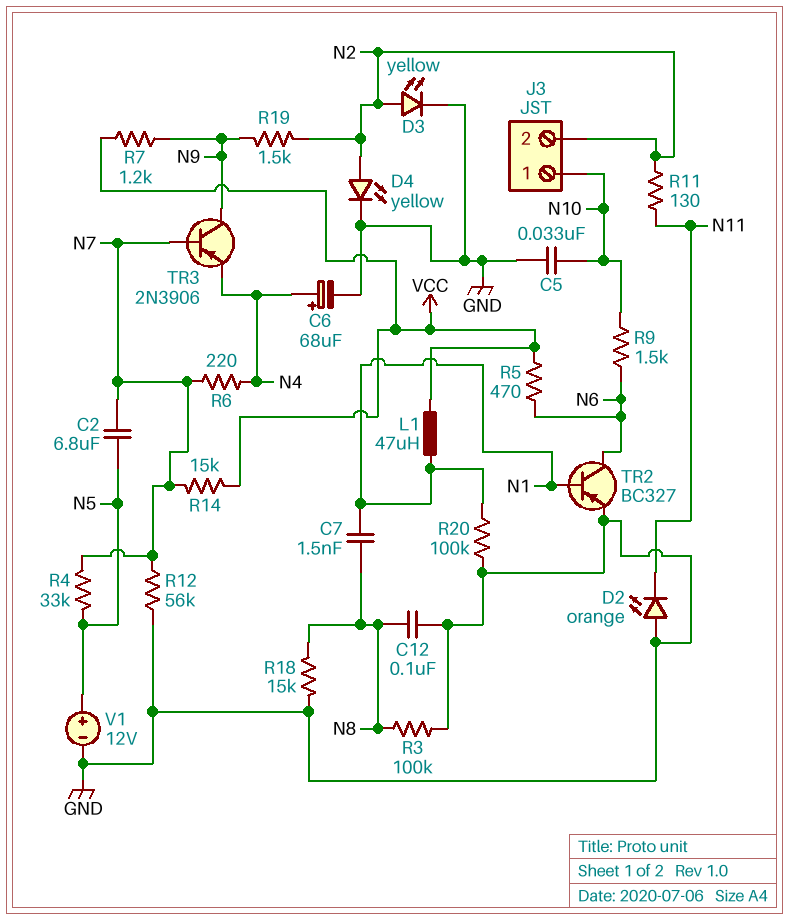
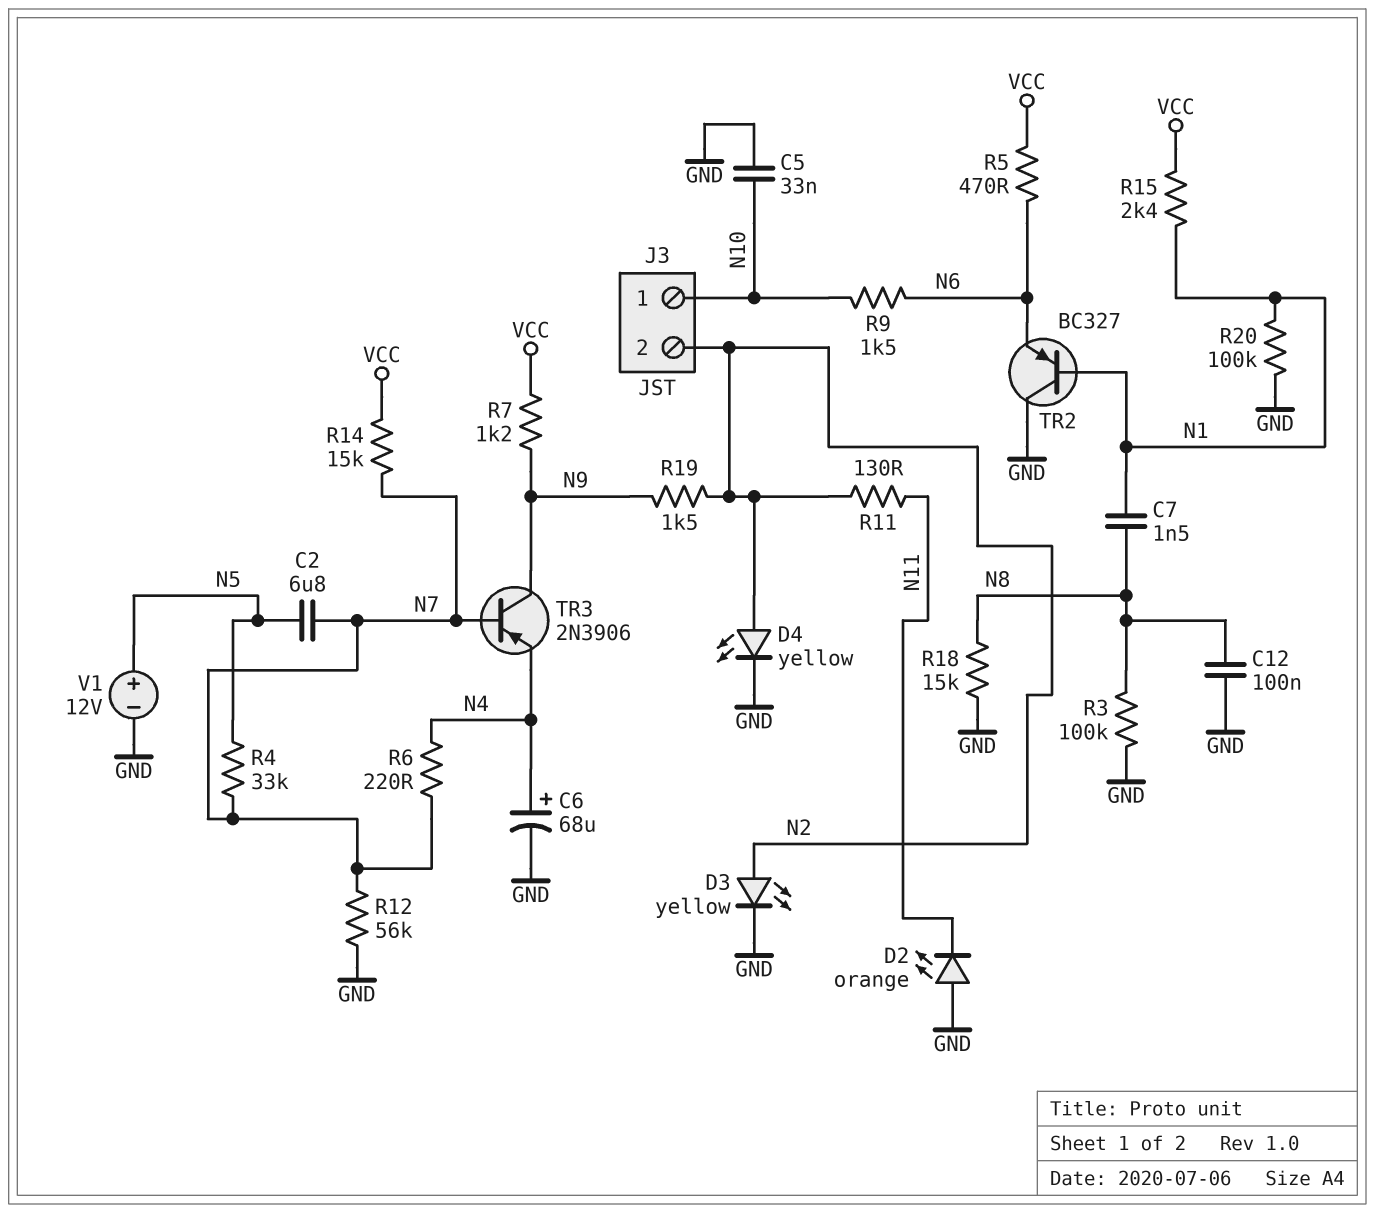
L1: 47uH (N1, VCC) -> none
R15: none -> 2.4k (N1, VCC)
TR2: PNP BC327 (B N1, C N6, E GND) -> PNP BC327 (B N1, C GND, E N6)

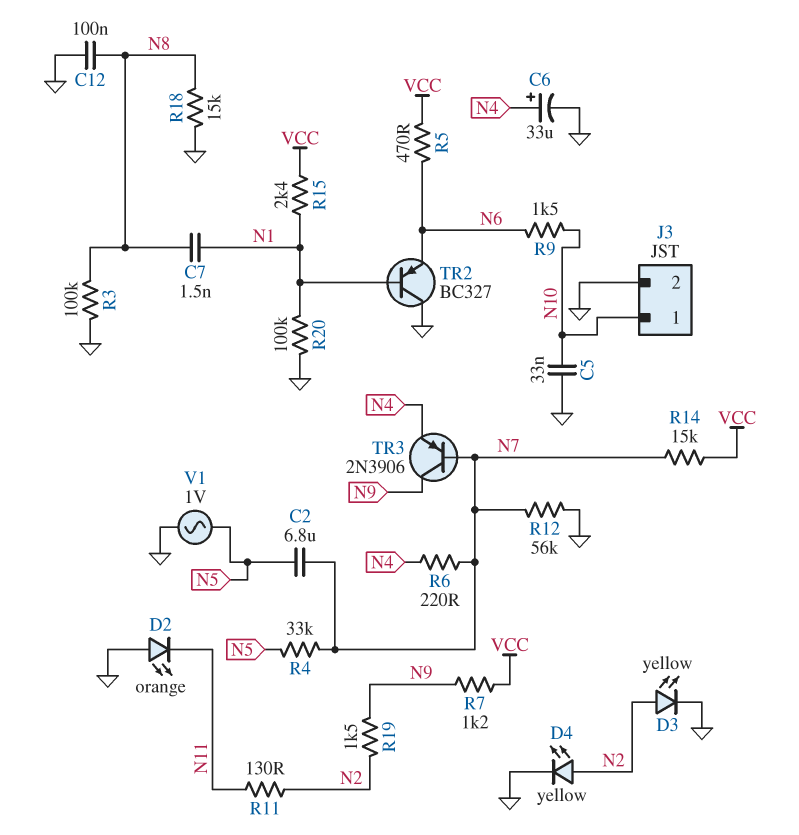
C6: 68uF (plus N4, minus GND) -> 33uF (plus N4, minus GND)
J3 pin 2: N2 -> GND
V1: 12V (plus N5, minus GND) -> AC 1V (GND, N5)

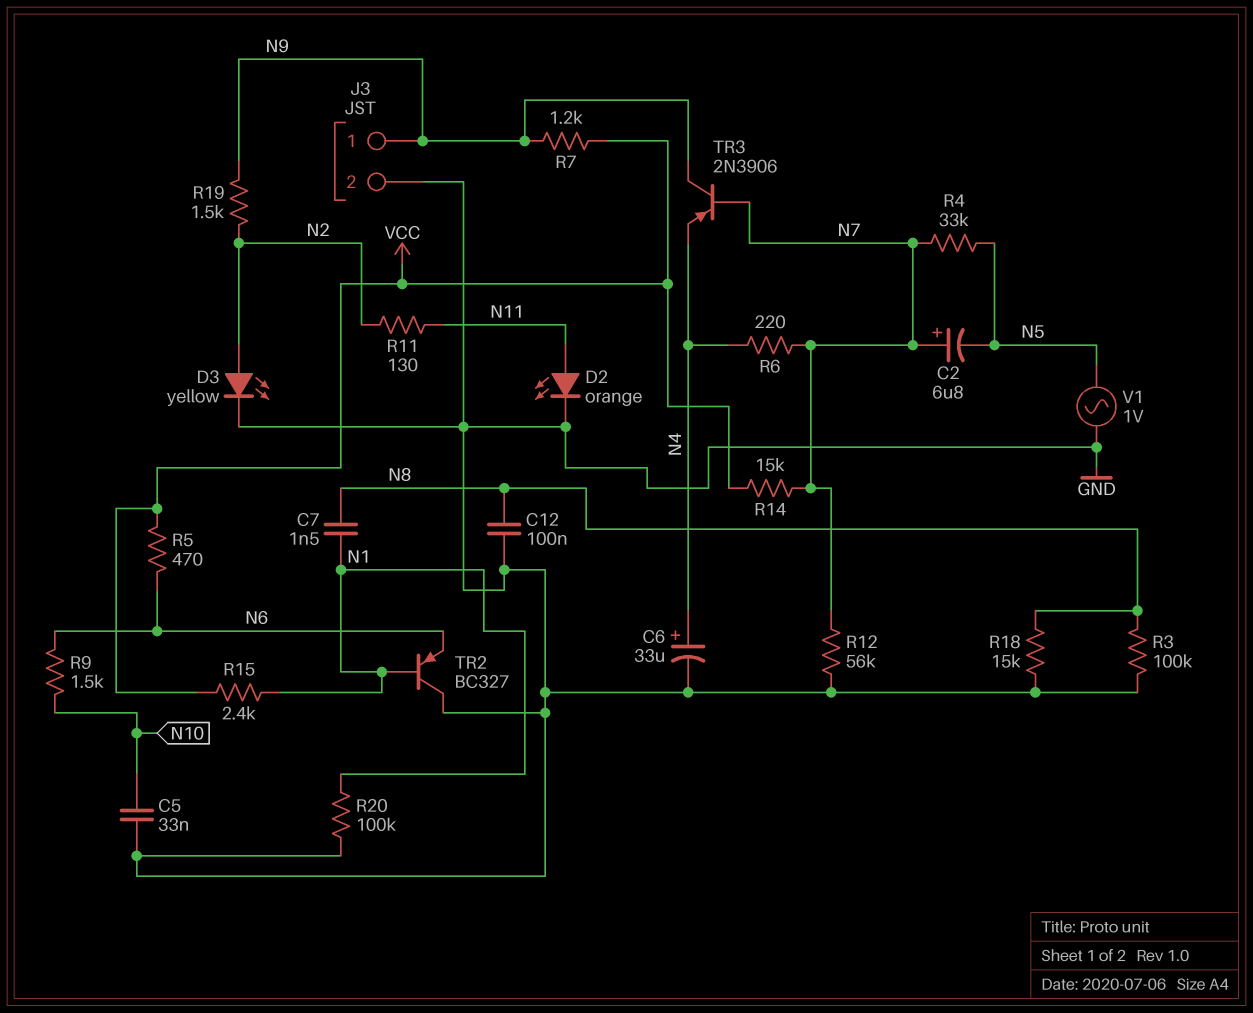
C2: 6.8uF (N5, N7) -> 6.8uF (plus N7, minus N5)
D2: LED orange (A GND, K N11) -> LED orange (A N11, K GND)
D4: LED yellow (A N2, K GND) -> none
J3 pin 1: N10 -> N9

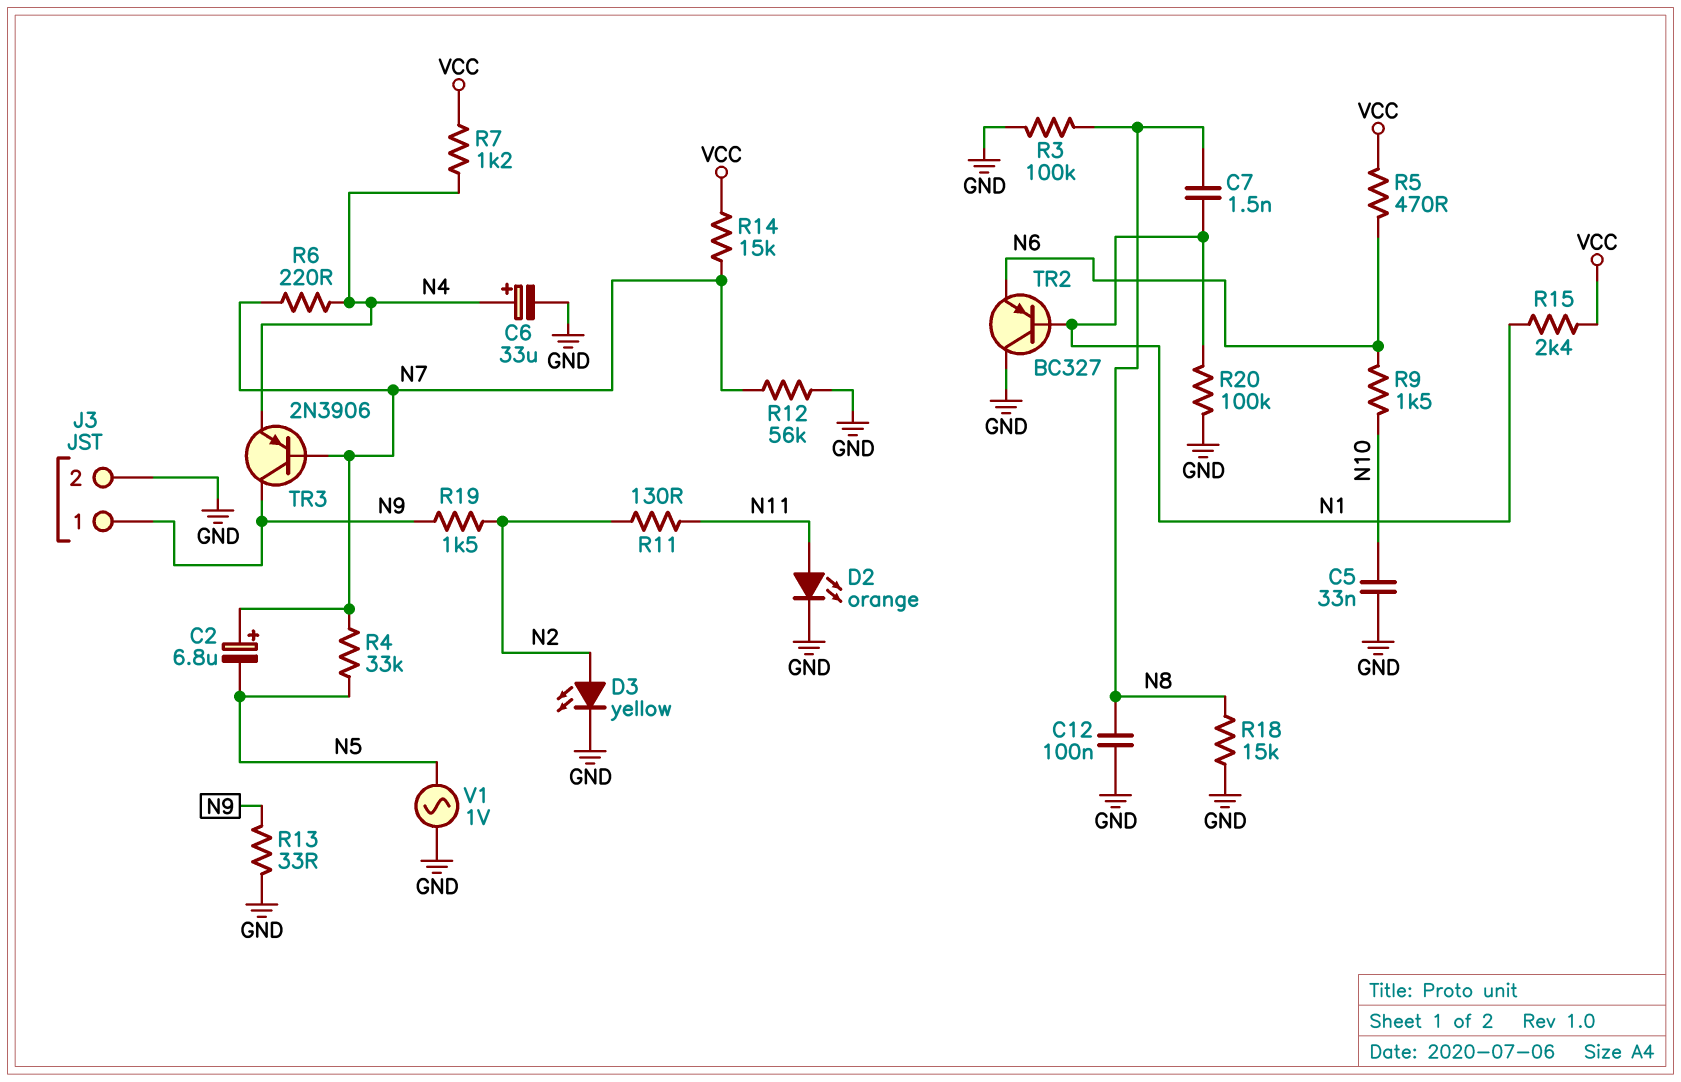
R7: 1.2k (N9, VCC) -> 1.2k (N4, VCC)
R13: none -> 33 (GND, N9)

